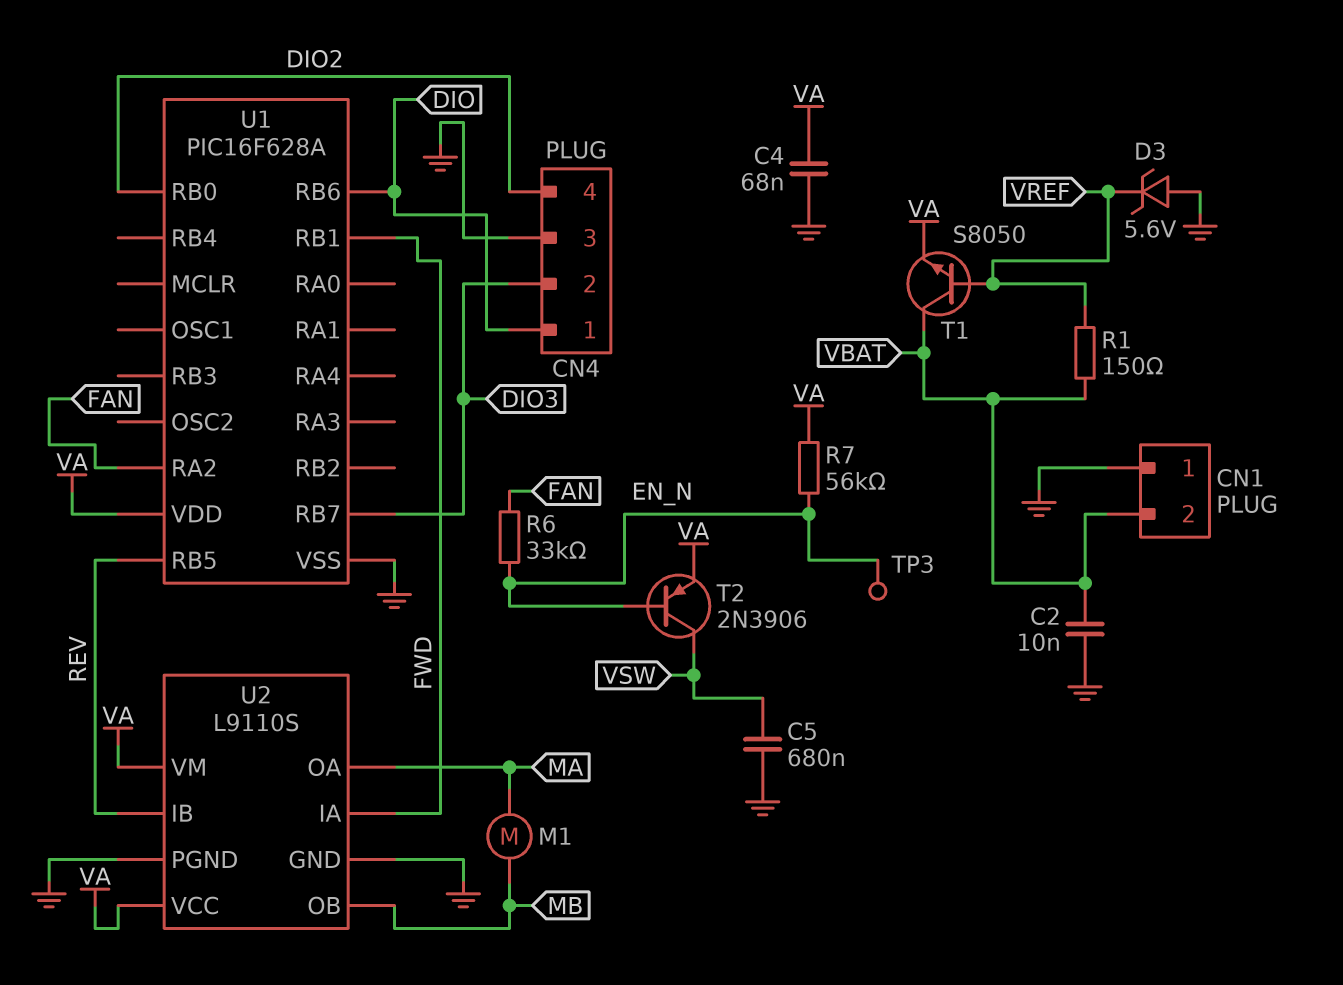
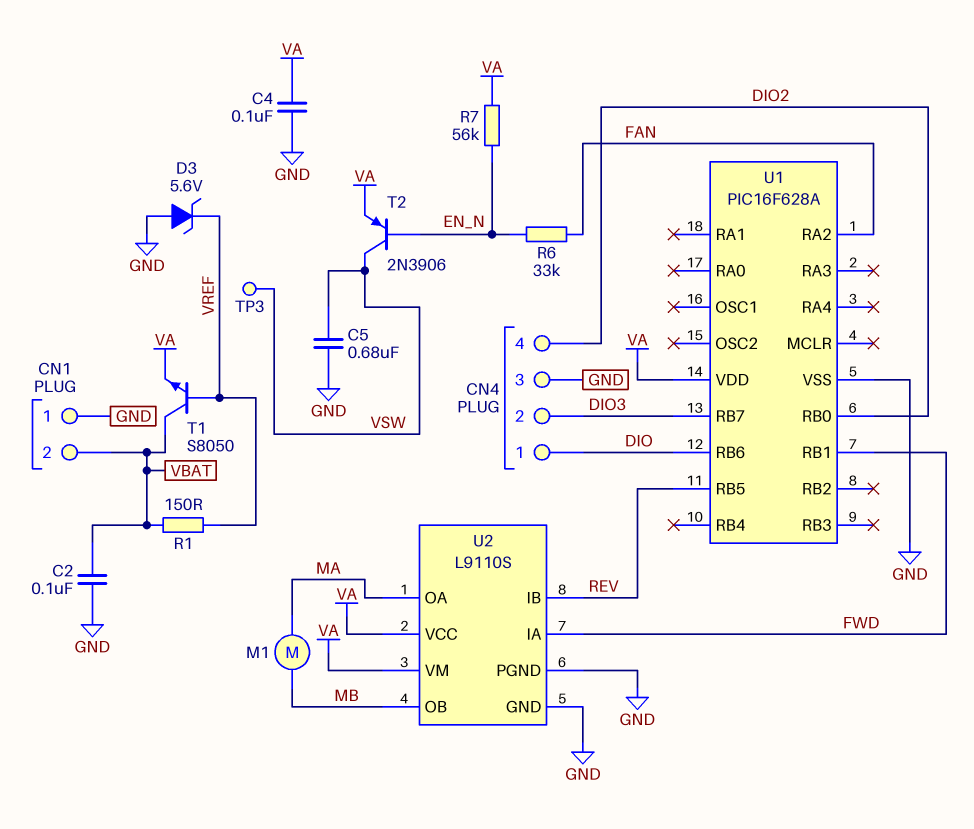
C2: 10nF (GND, VBAT) -> 100nF (GND, VBAT)
C4: 68nF (GND, VA) -> 100nF (GND, VA)
TP3: test point (EN_N) -> test point (VSW)

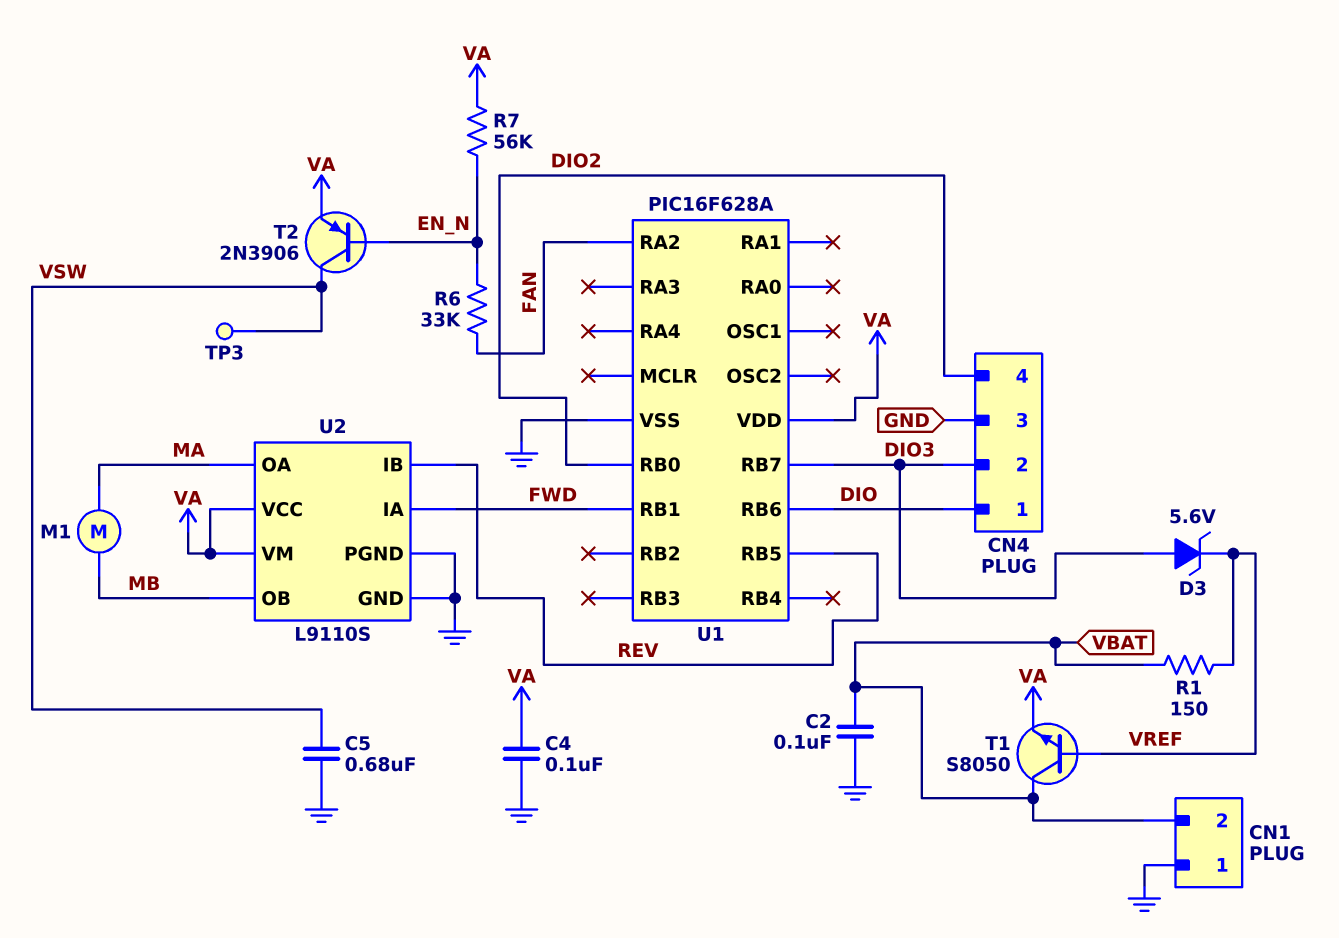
D3: zener 5.6V (A GND, K VREF) -> zener 5.6V (A DIO3, K VREF)

